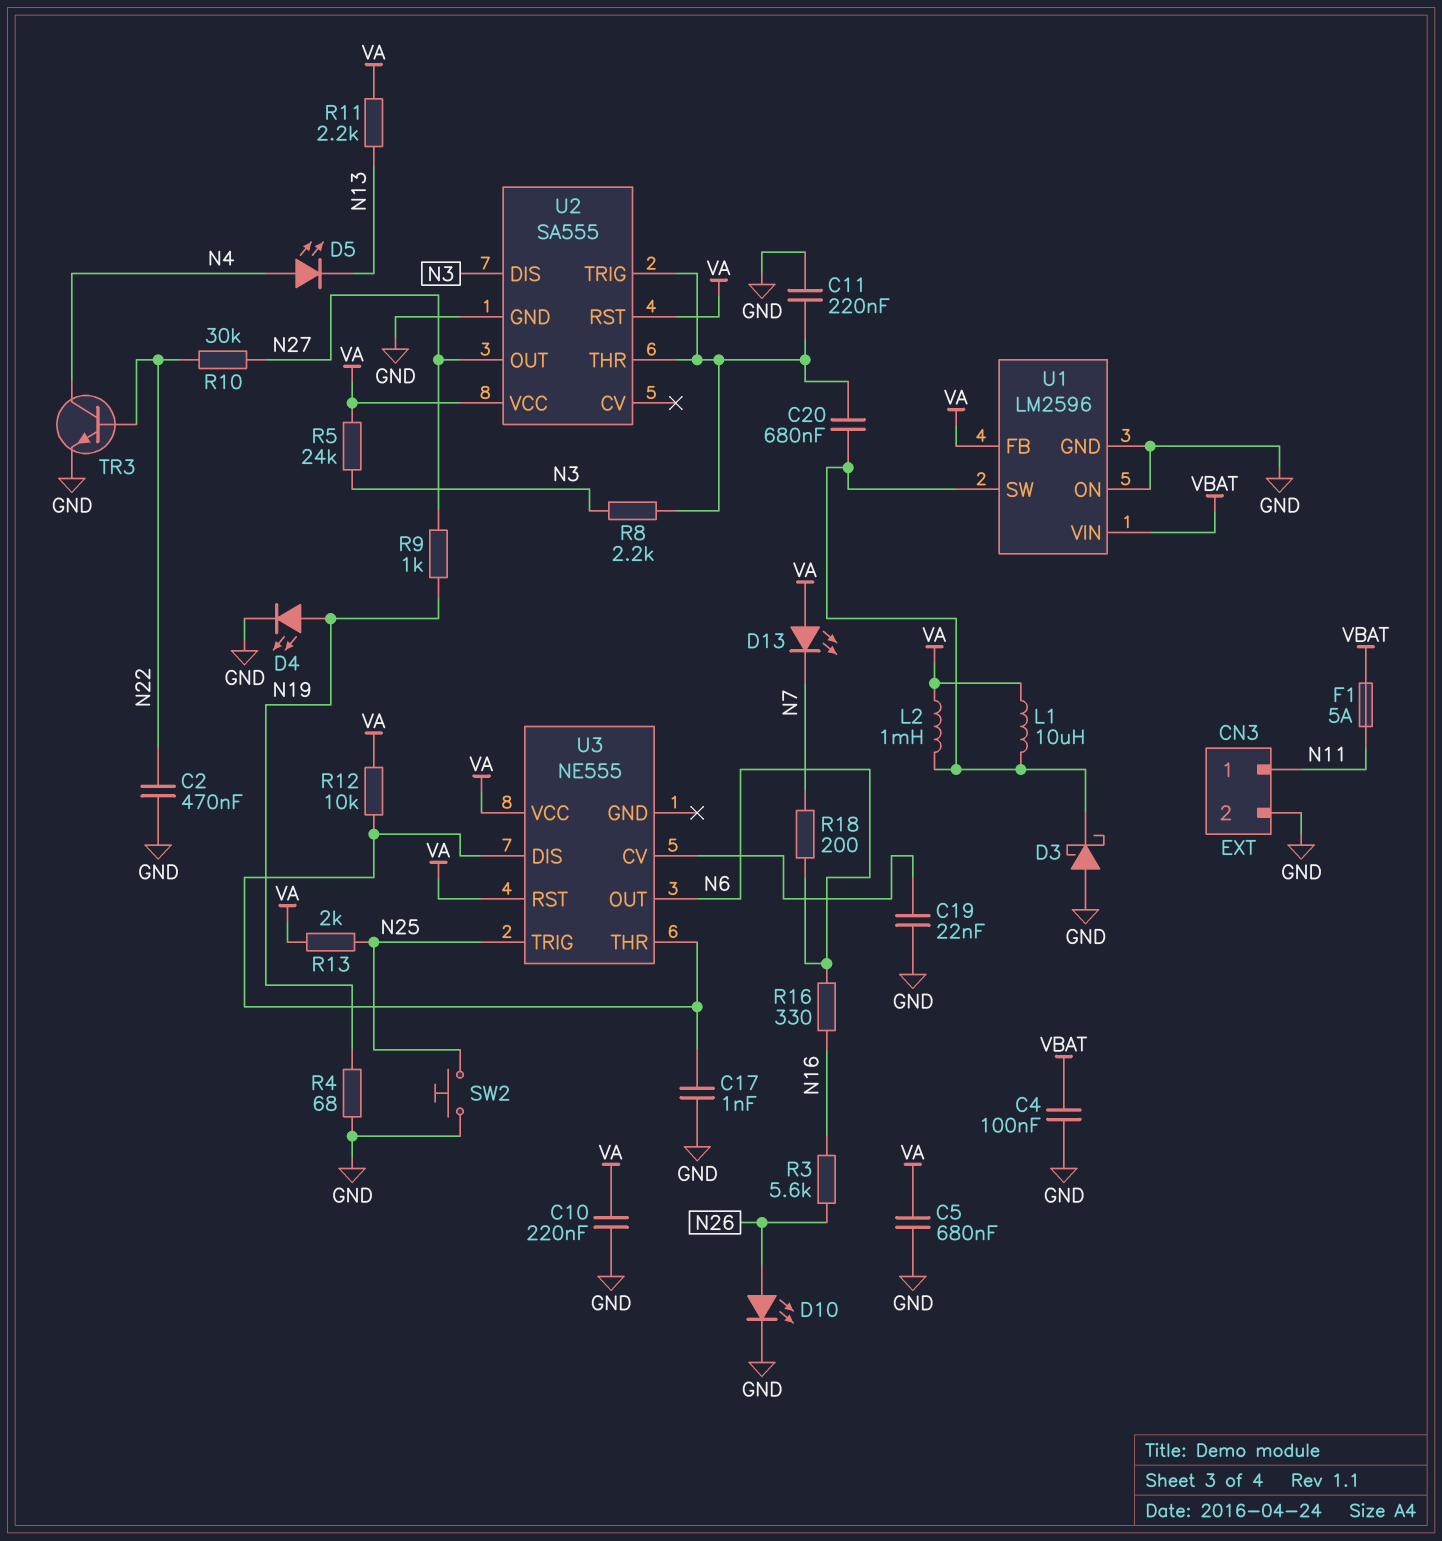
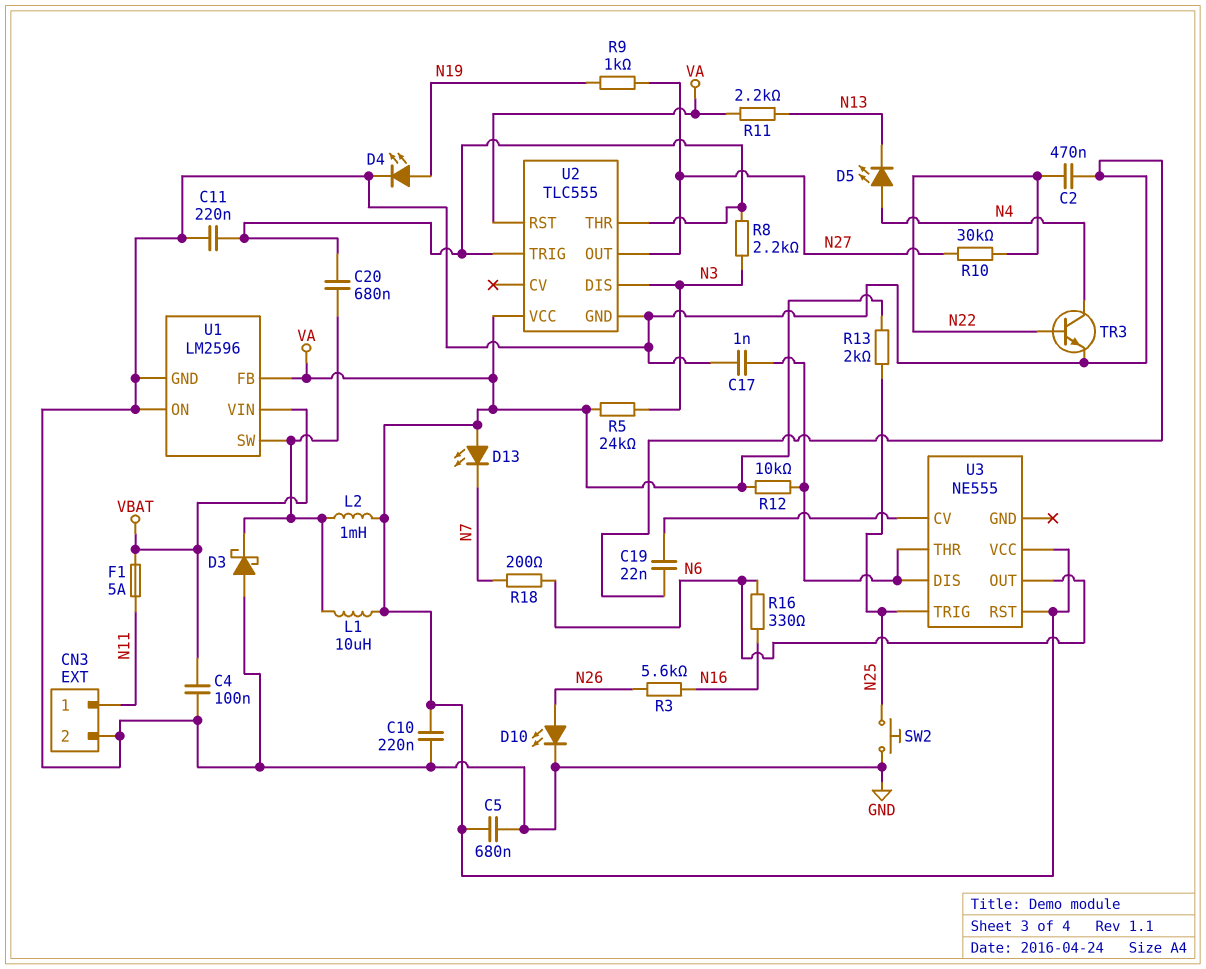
R4: 68 (GND, N19) -> none
U2: SA555 -> TLC555

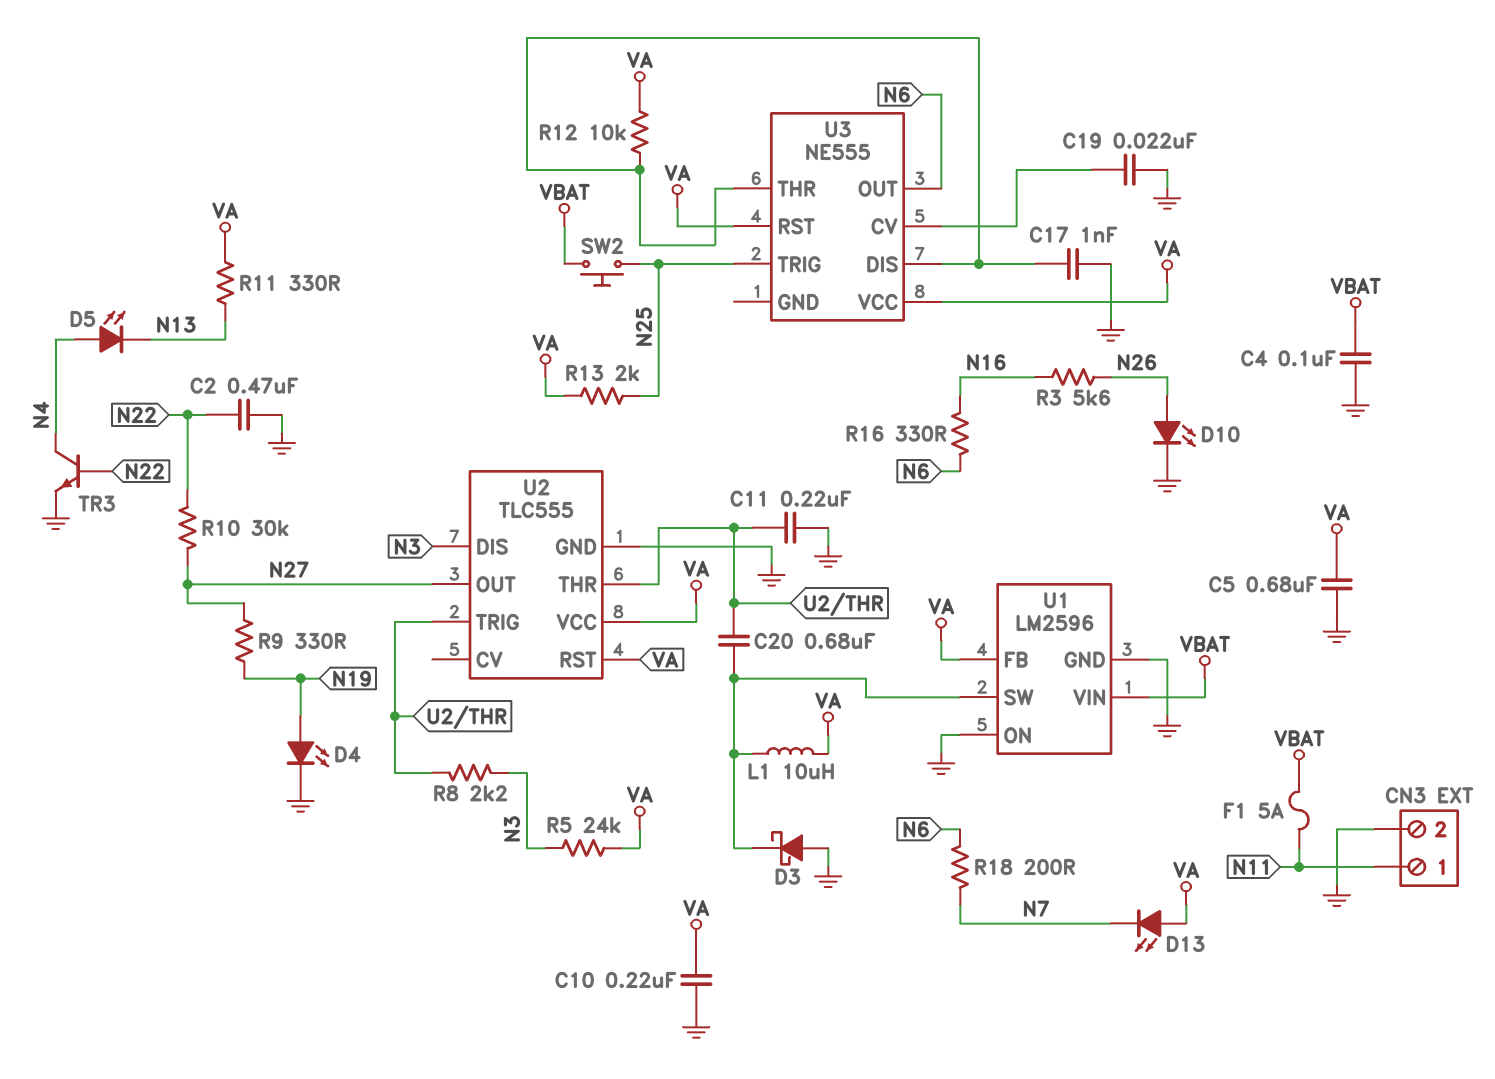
L2: 1mH (U1/SW, VA) -> none
R9: 1k (N19, N27) -> 330 (N19, N27)
R11: 2.2k (N13, VA) -> 330 (N13, VA)
SW2: button (GND, N25) -> button (N25, VBAT)

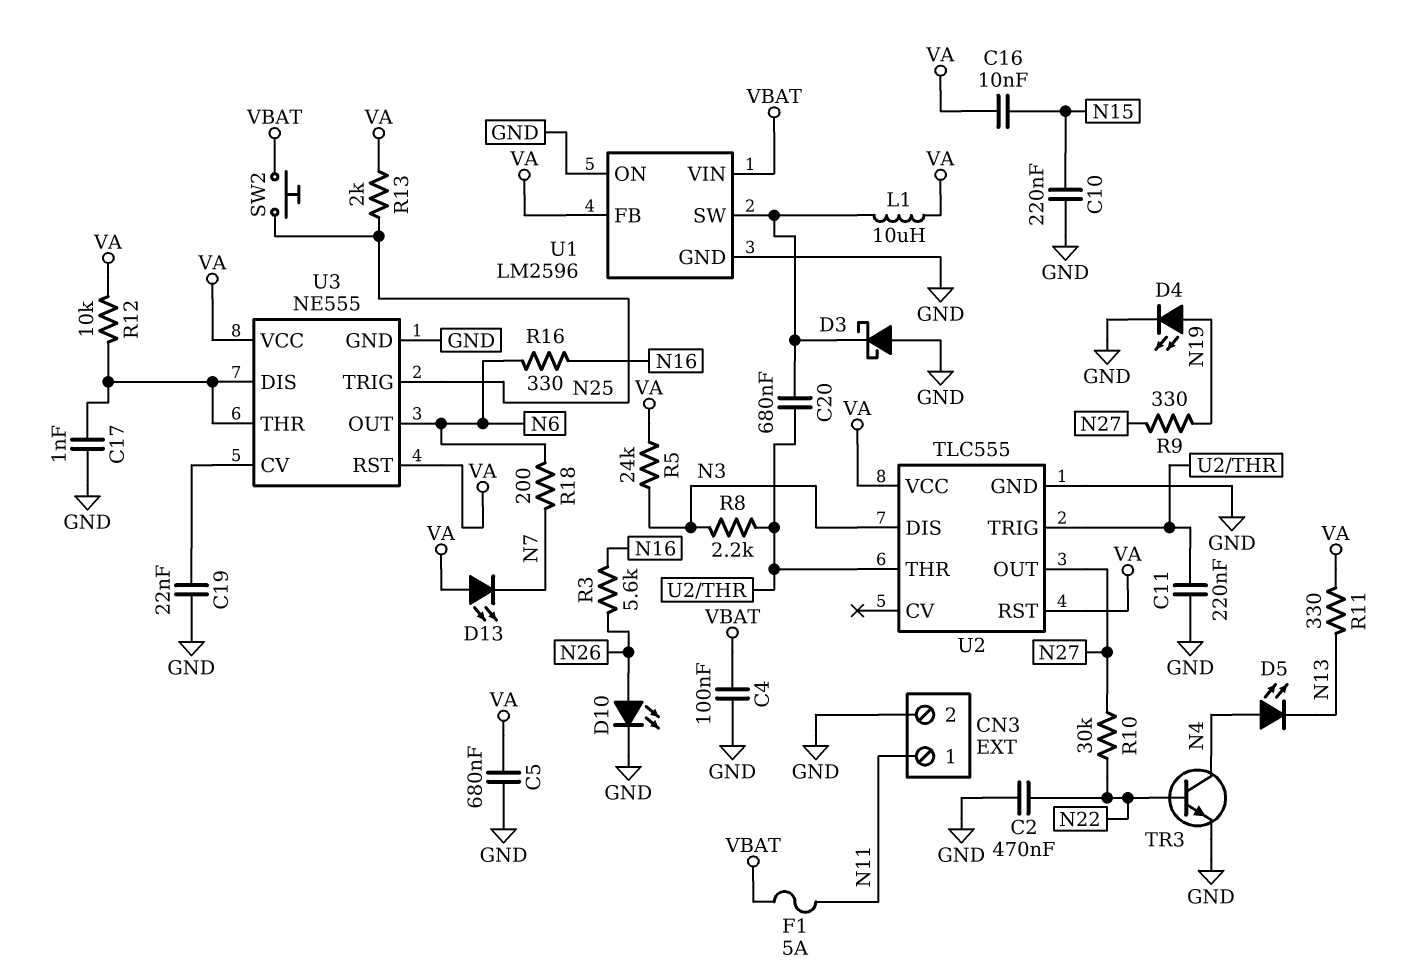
C10: 220nF (GND, VA) -> 220nF (GND, N15)
C16: none -> 10nF (N15, VA)
U3 pin GND: none -> GND

